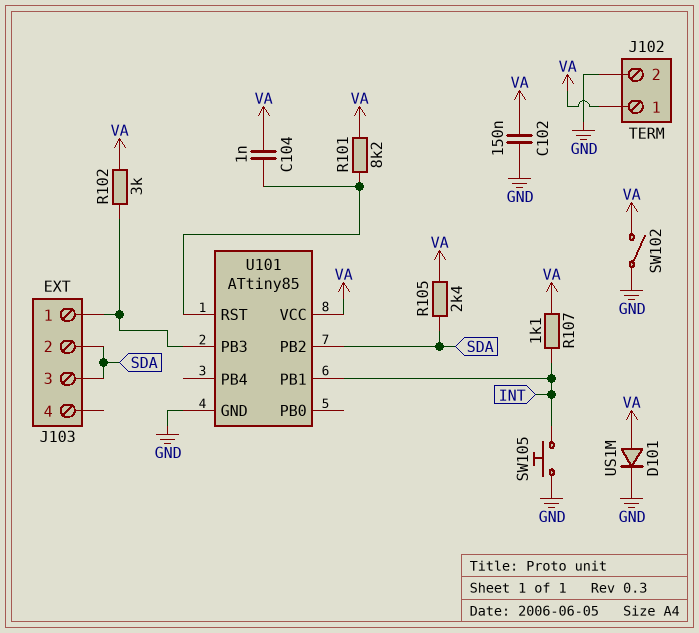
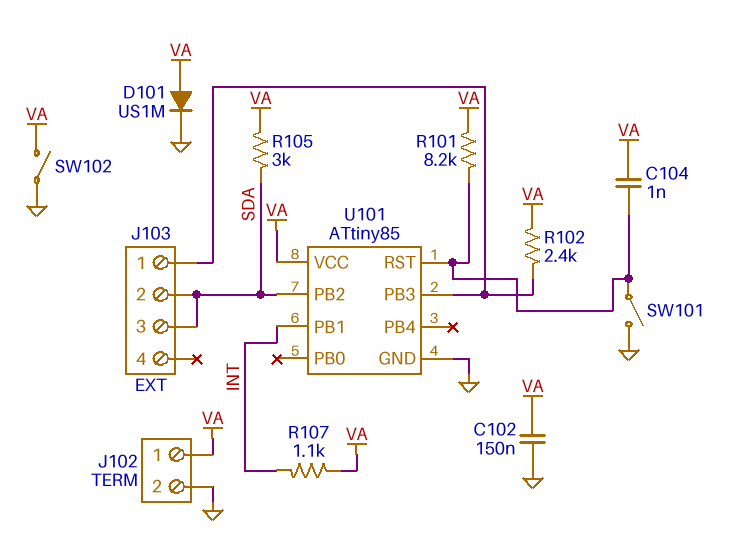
R102: 3k (J103/1, VA) -> 2.4k (J103/1, VA)
R105: 2.4k (SDA, VA) -> 3k (SDA, VA)
SW101: none -> switch (GND, U101/RST)
SW105: button (GND, INT) -> none

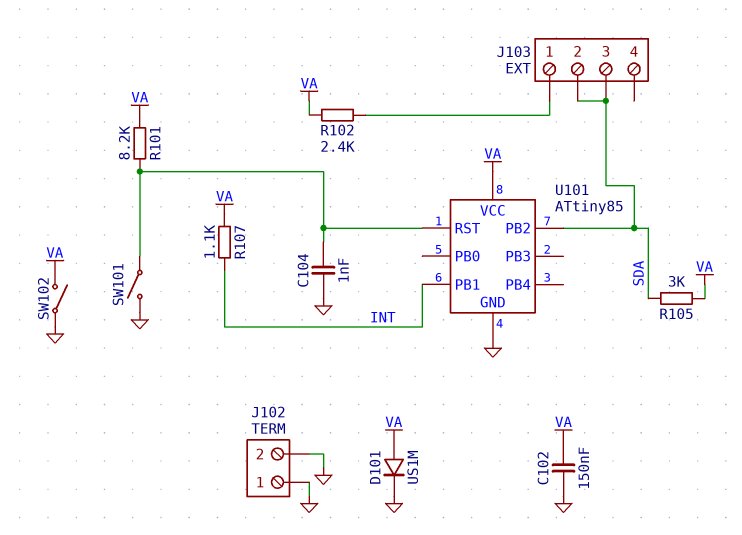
C104: 1nF (U101/RST, VA) -> 1nF (GND, U101/RST)
J102 pin 1: VA -> GND
U101 pin PB3: J103/1 -> none

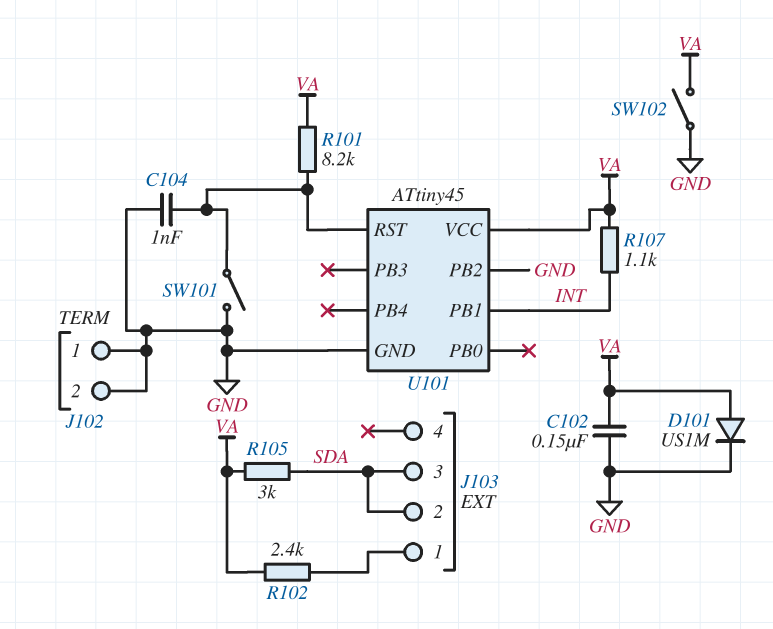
U101: ATtiny85 -> ATtiny45
U101 pin PB2: SDA -> GND

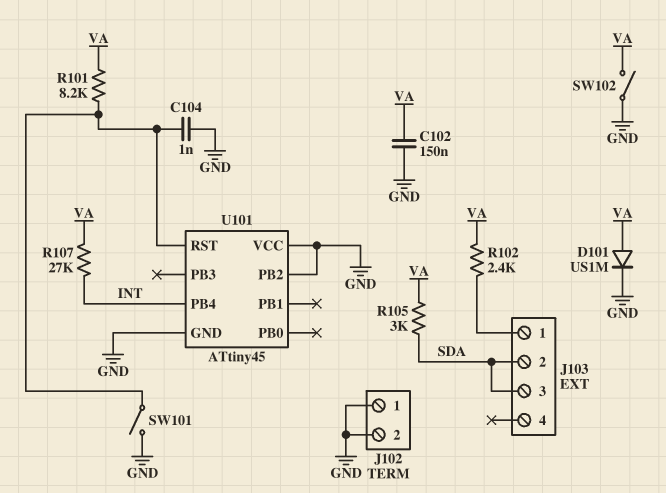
R107: 1.1k (INT, VA) -> 27k (INT, VA)
U101 pin PB1: INT -> none
U101 pin PB4: none -> INT
U101 pin VCC: VA -> GND

